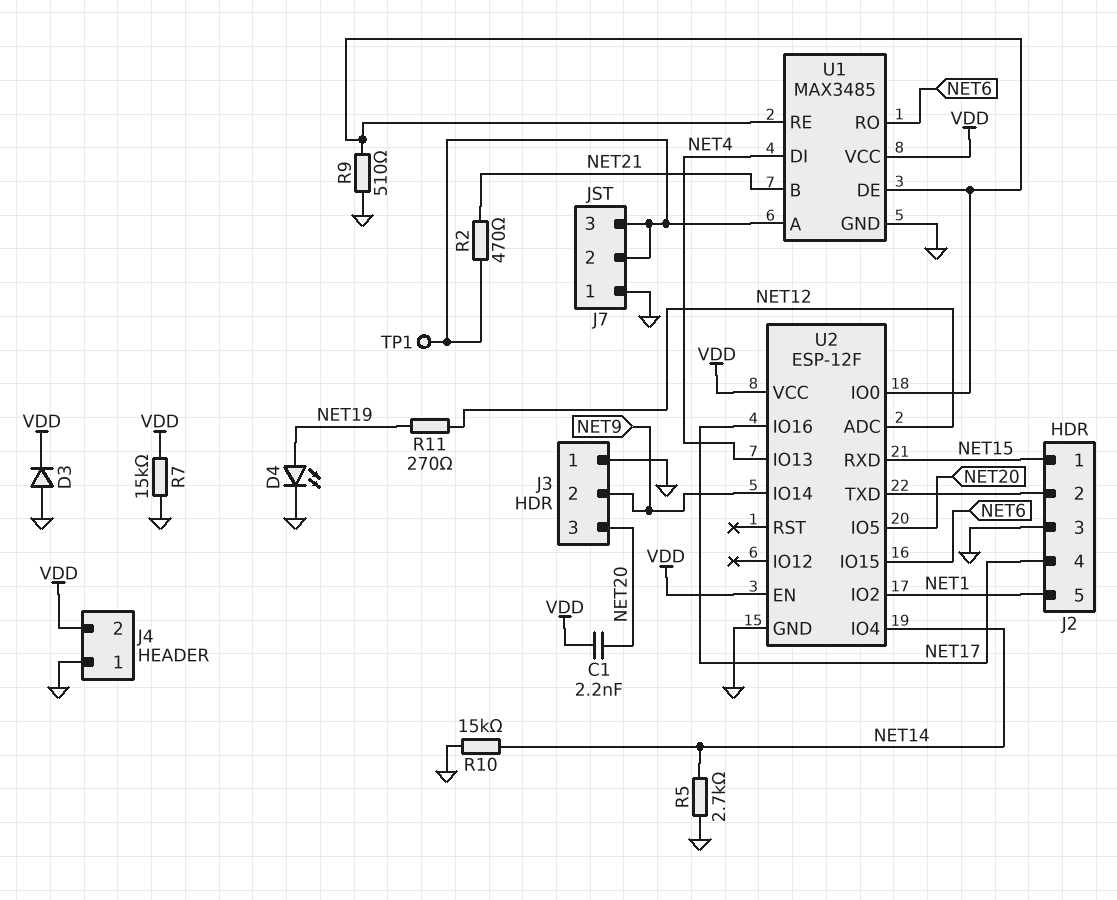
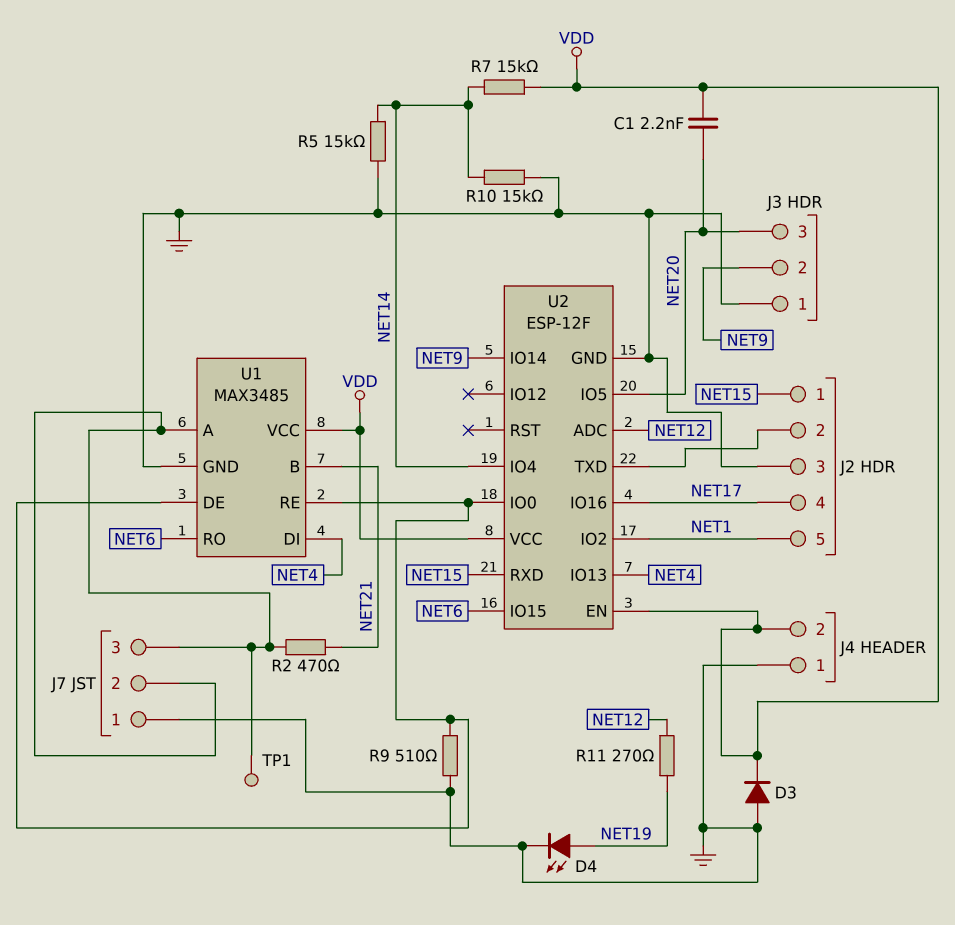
R5: 2.7k (GND, NET14) -> 15k (GND, NET14)
R7: 15k (GND, VDD) -> 15k (NET14, VDD)

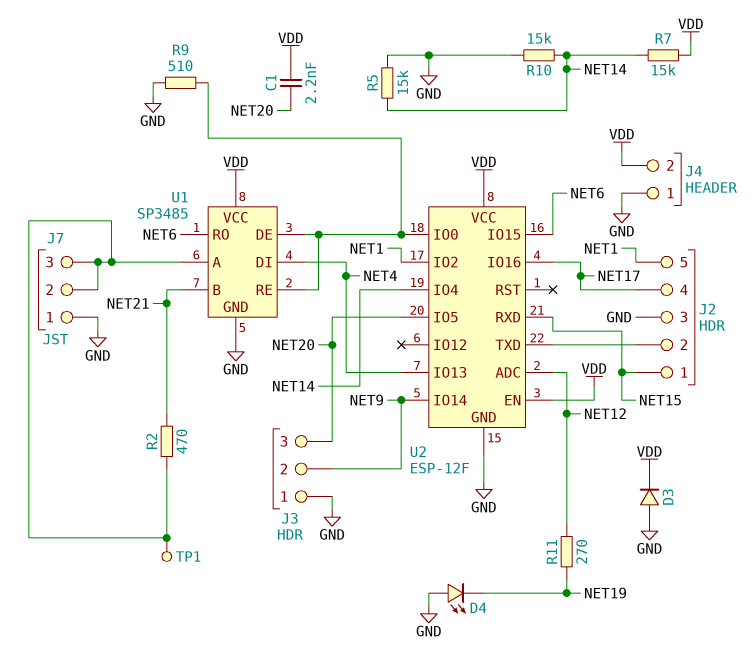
D4: LED (A NET19, K GND) -> LED (A GND, K NET19)
U1: MAX3485 -> SP3485

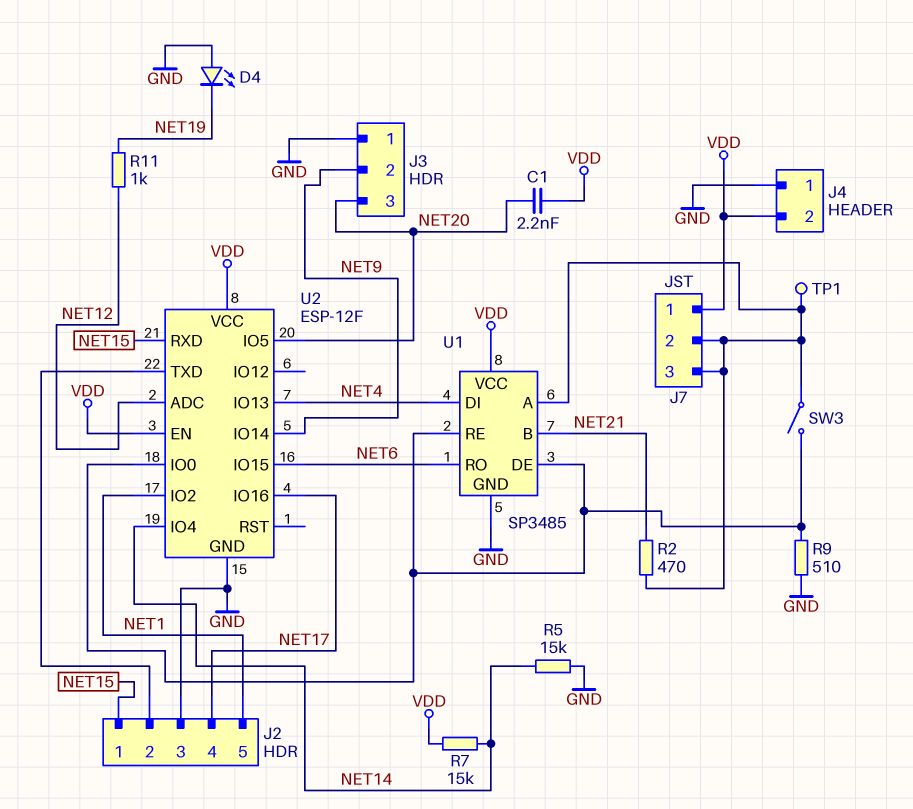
D3: diode (A GND, K VDD) -> none
J7 pin 1: GND -> VDD
R10: 15k (GND, NET14) -> none
R11: 270 (NET12, NET19) -> 1k (NET12, NET19)
SW3: none -> switch (J7/2, U1/DE)

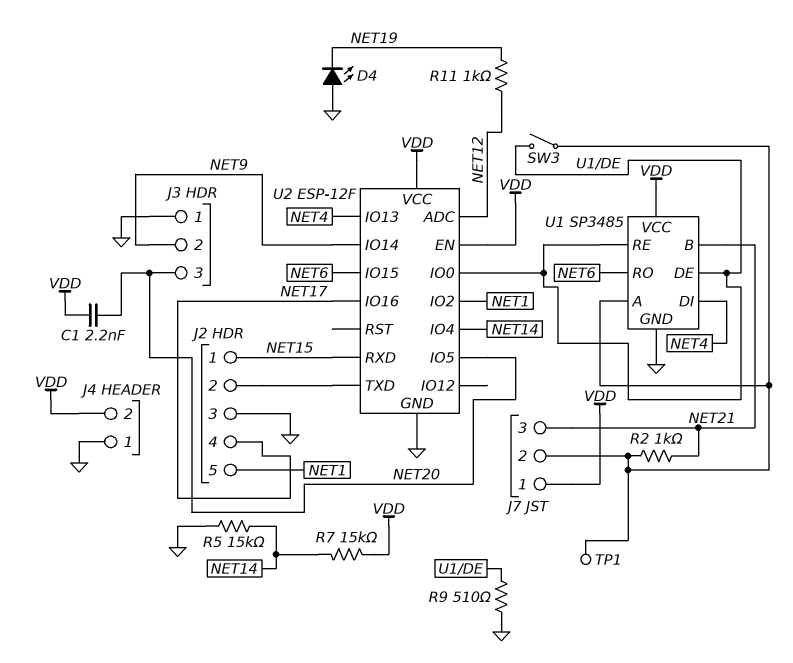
J7 pin 3: J7/2 -> NET21
R2: 470 (J7/2, NET21) -> 1k (J7/2, NET21)

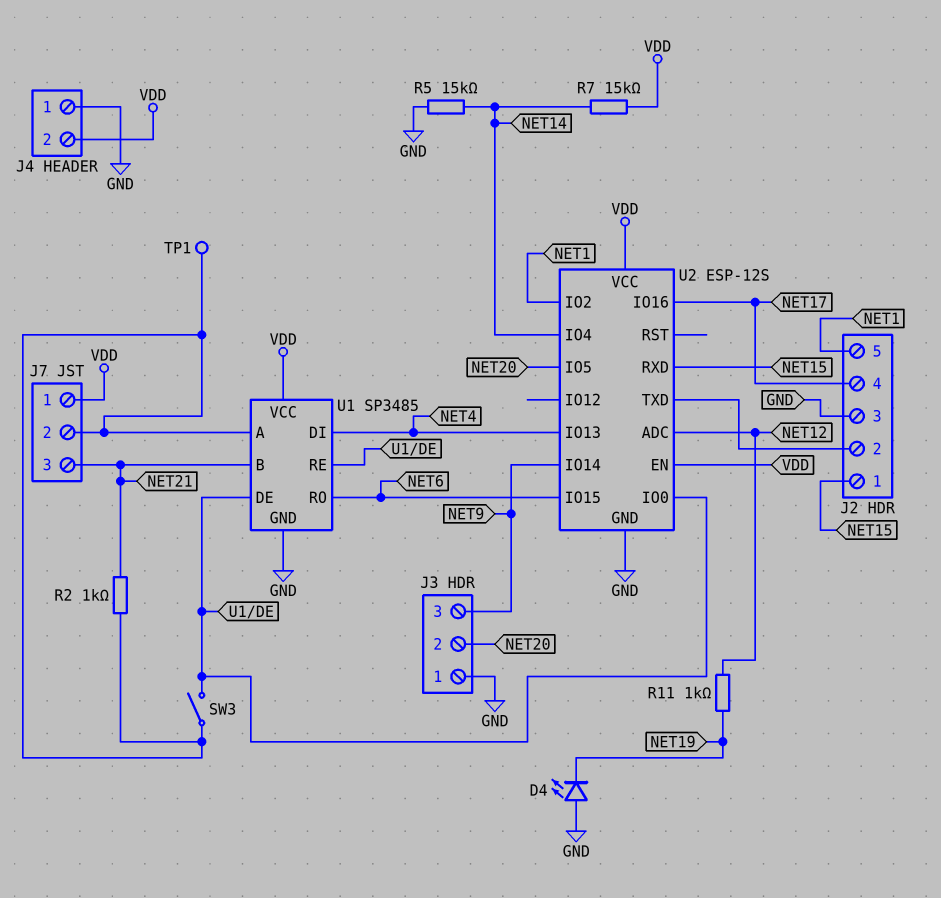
C1: 2.2nF (NET20, VDD) -> none
J3 pin 2: NET9 -> NET20
J3 pin 3: NET20 -> NET9
R9: 510 (GND, U1/DE) -> none
U2: ESP-12F -> ESP-12S

